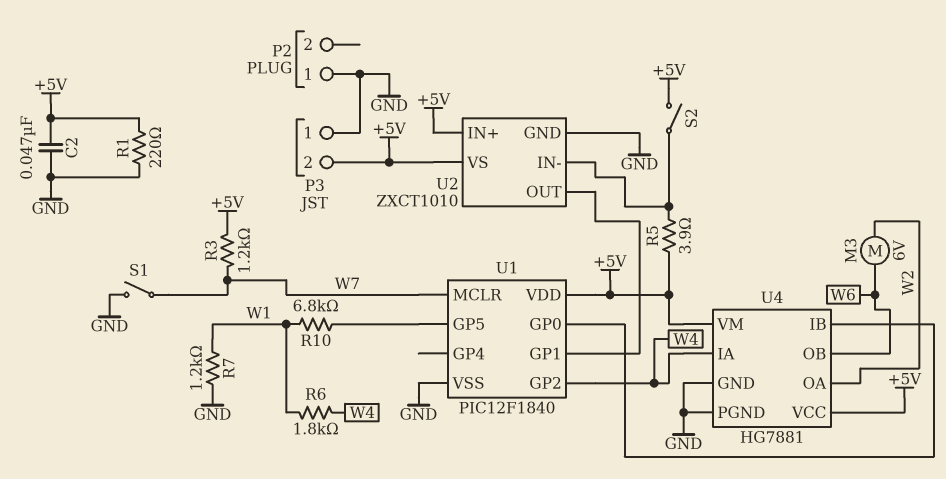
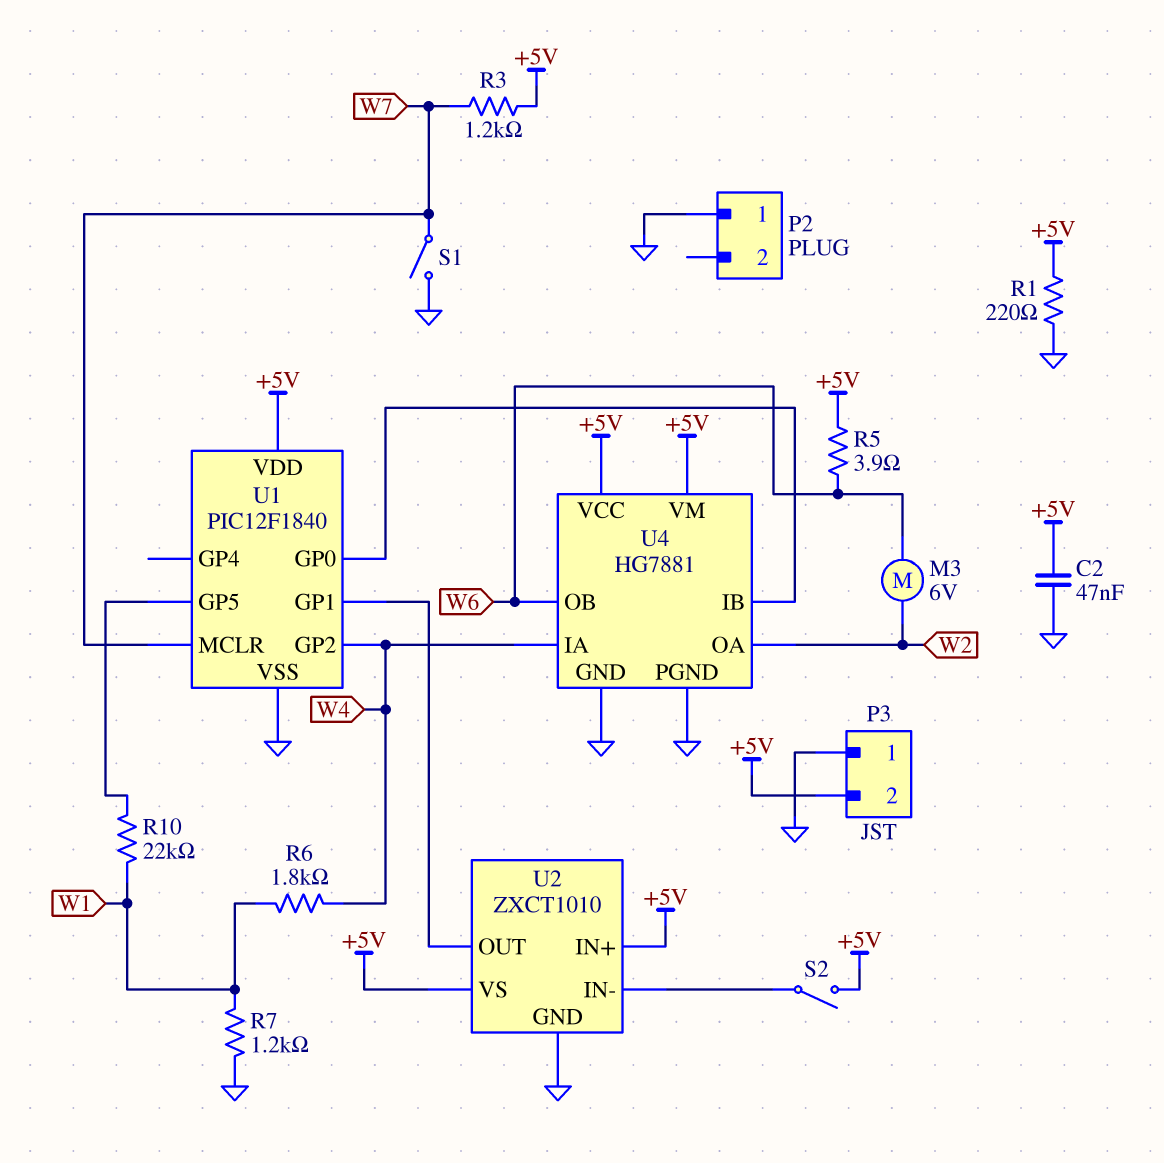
R5: 3.9 (+5V, U2/IN-) -> 3.9 (+5V, W6)
R10: 6.8k (U1/GP5, W1) -> 22k (U1/GP5, W1)

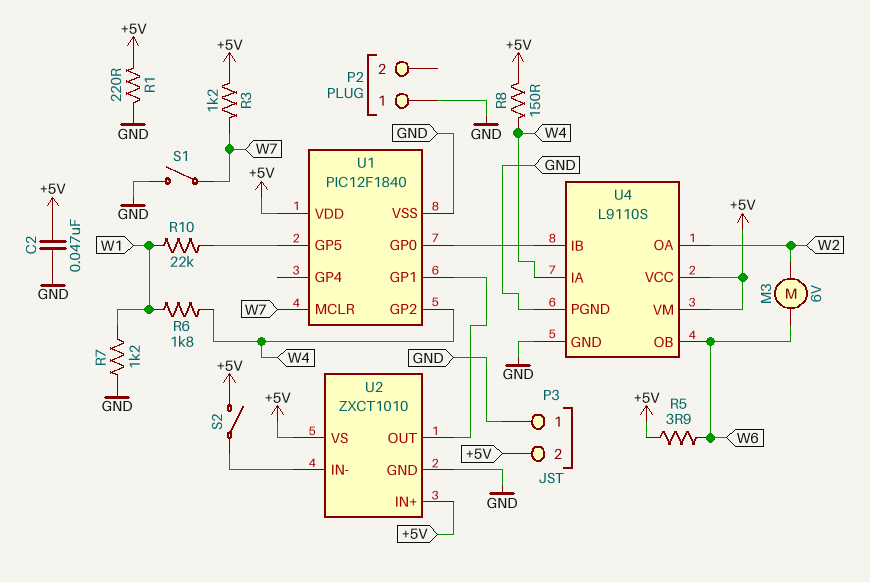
R8: none -> 150 (+5V, W4)
U4: HG7881 -> L9110S

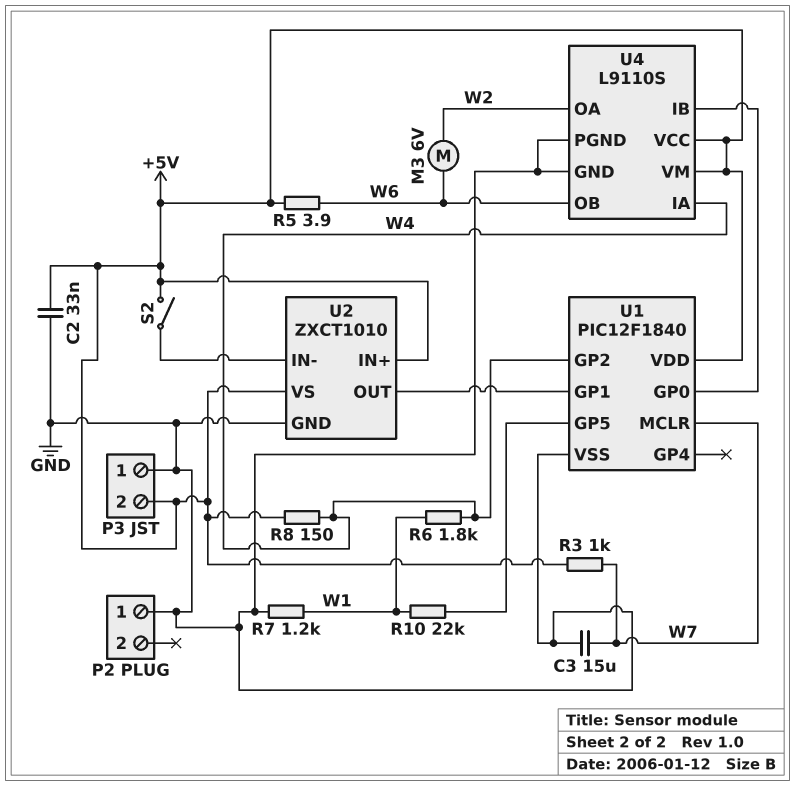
C2: 47nF (+5V, GND) -> 33nF (+5V, GND)
C3: none -> 15uF (GND, W7)
R1: 220 (+5V, GND) -> none
R3: 1.2k (+5V, W7) -> 1k (+5V, W7)
S1: switch (GND, W7) -> none

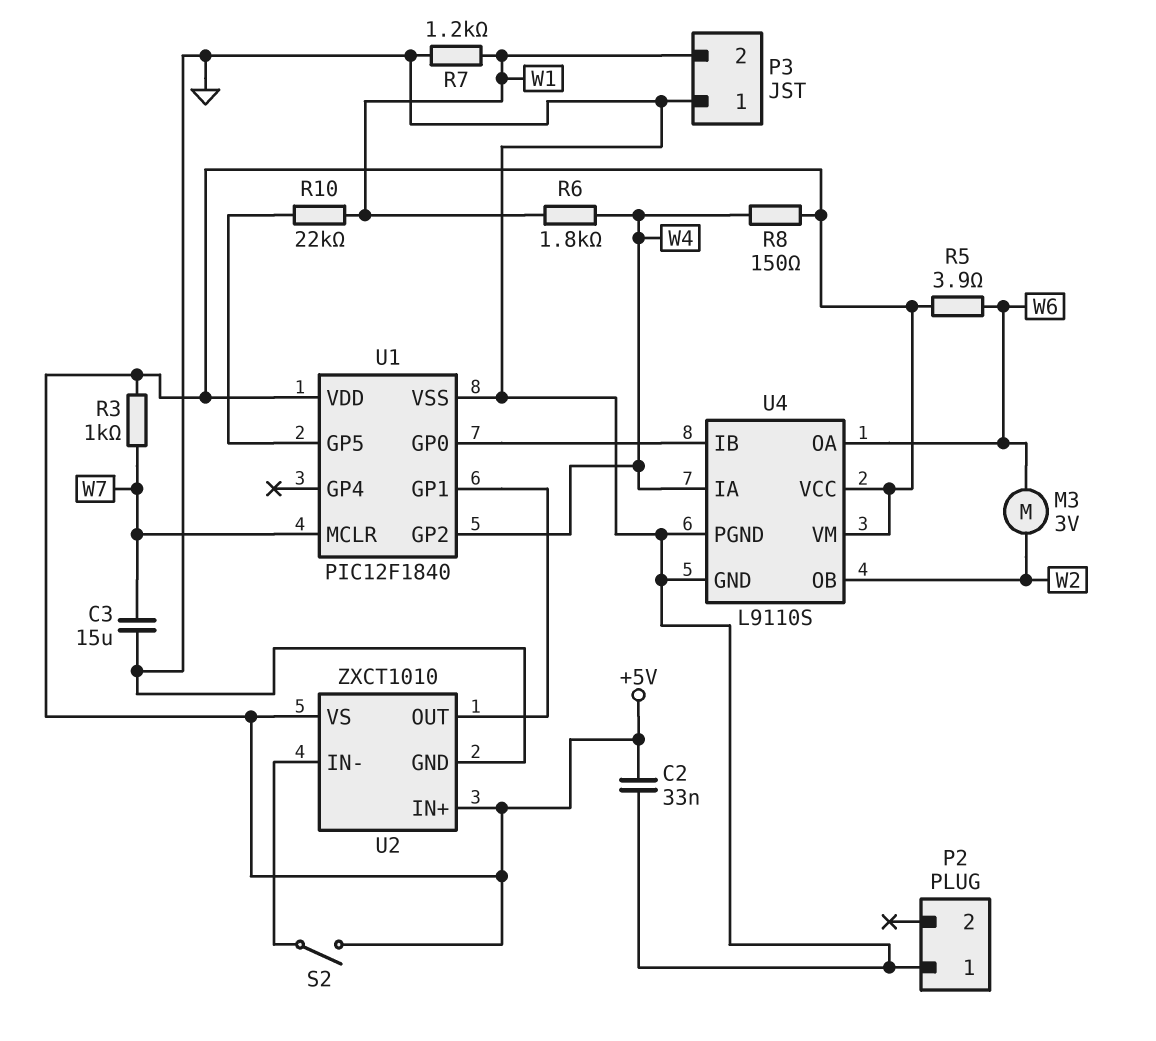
M3: motor 6V (W2, W6) -> motor 3V (W2, W6)
P3 pin 2: +5V -> W1
U4 pin OA: W2 -> W6
U4 pin OB: W6 -> W2

